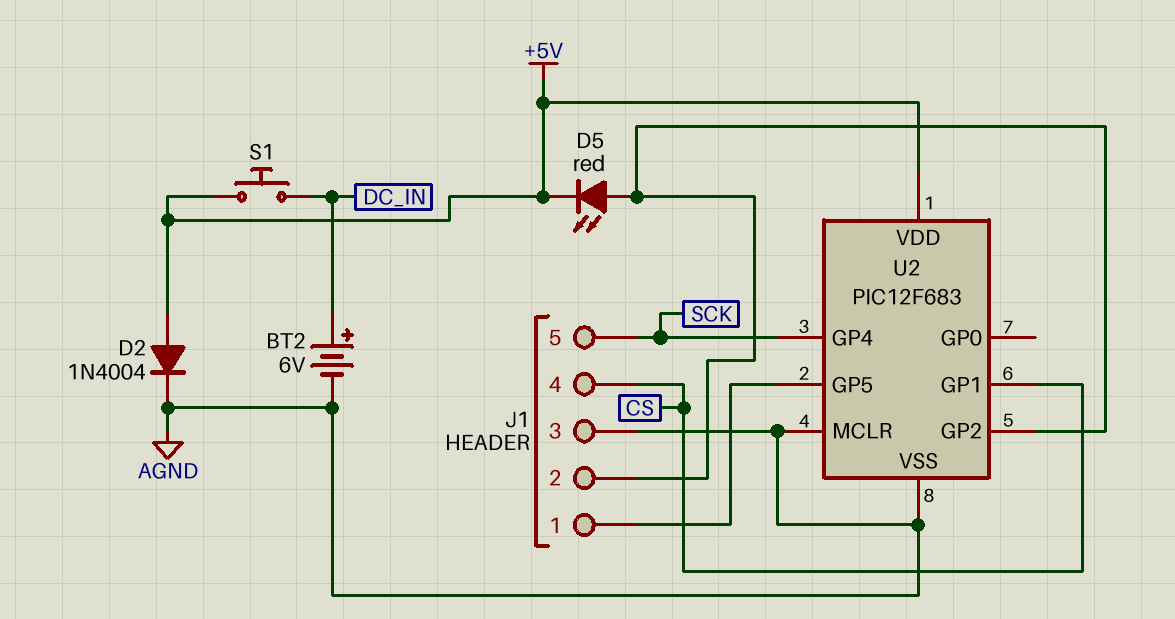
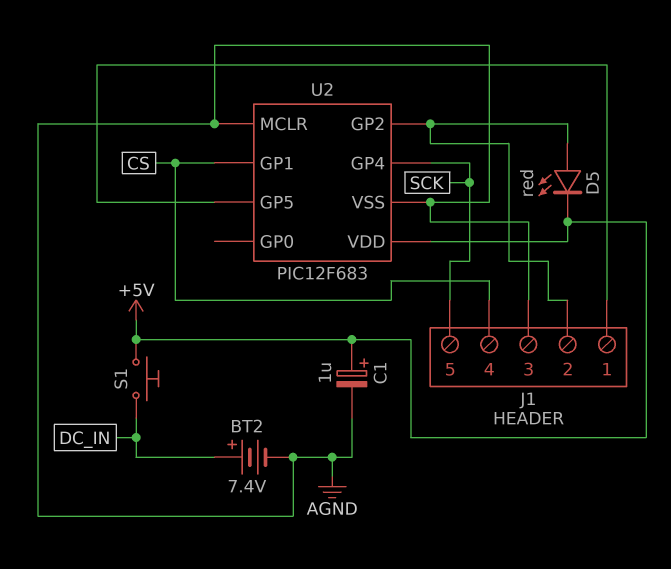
BT2: 6V (plus DC_IN, minus AGND) -> 7.4V (plus DC_IN, minus AGND)
C1: none -> 1uF (plus +5V, minus AGND)
D2: diode 1N4004 (A +5V, K AGND) -> none

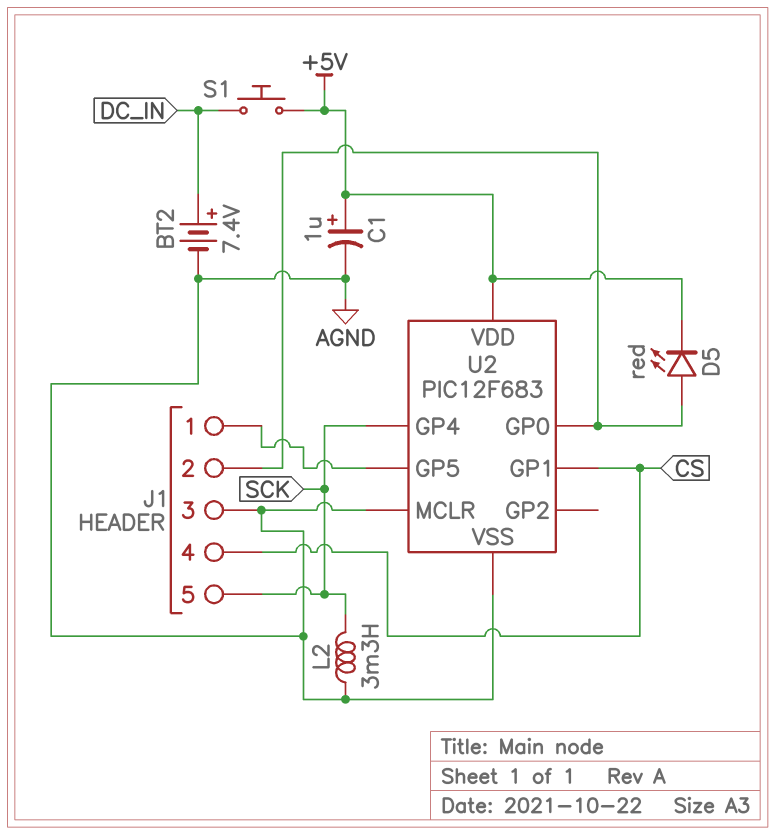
L2: none -> 3.3mH (AGND, SCK)
U2 pin GP0: none -> J1/2
U2 pin GP2: J1/2 -> none

